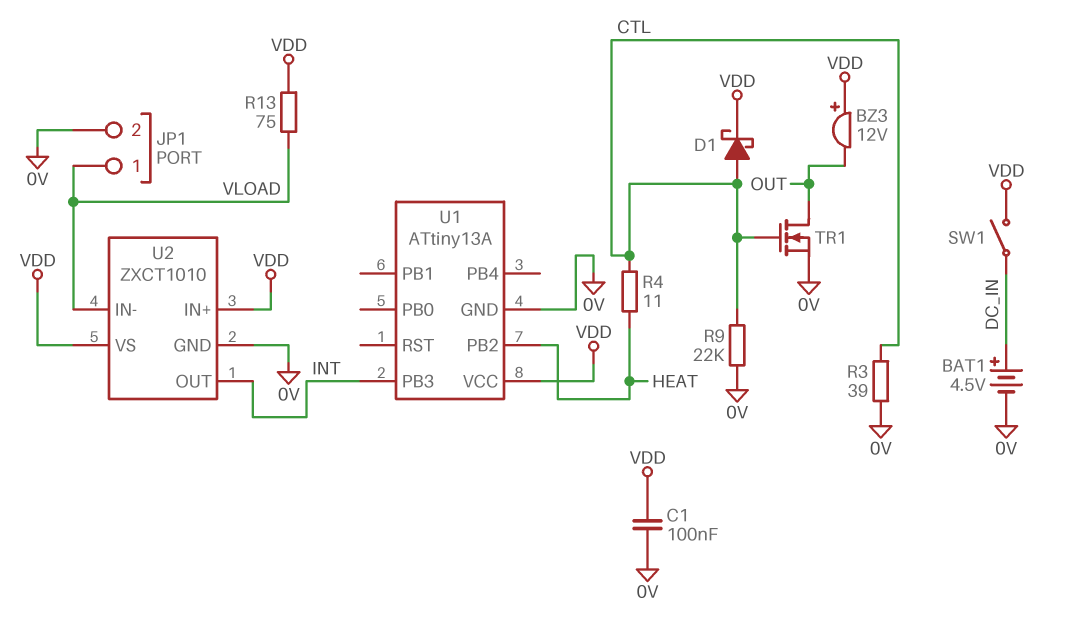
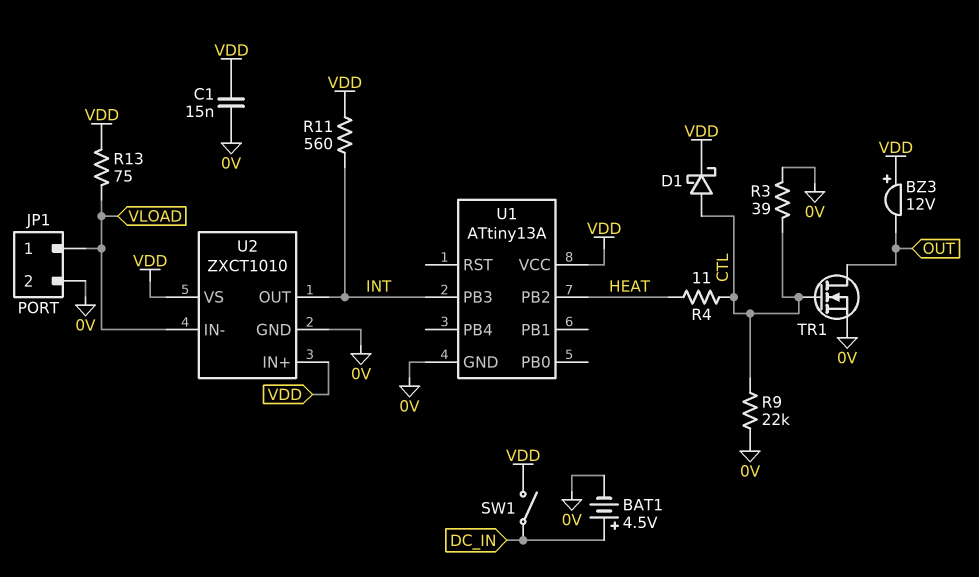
C1: 100nF (0V, VDD) -> 15nF (0V, VDD)
R11: none -> 560 (INT, VDD)

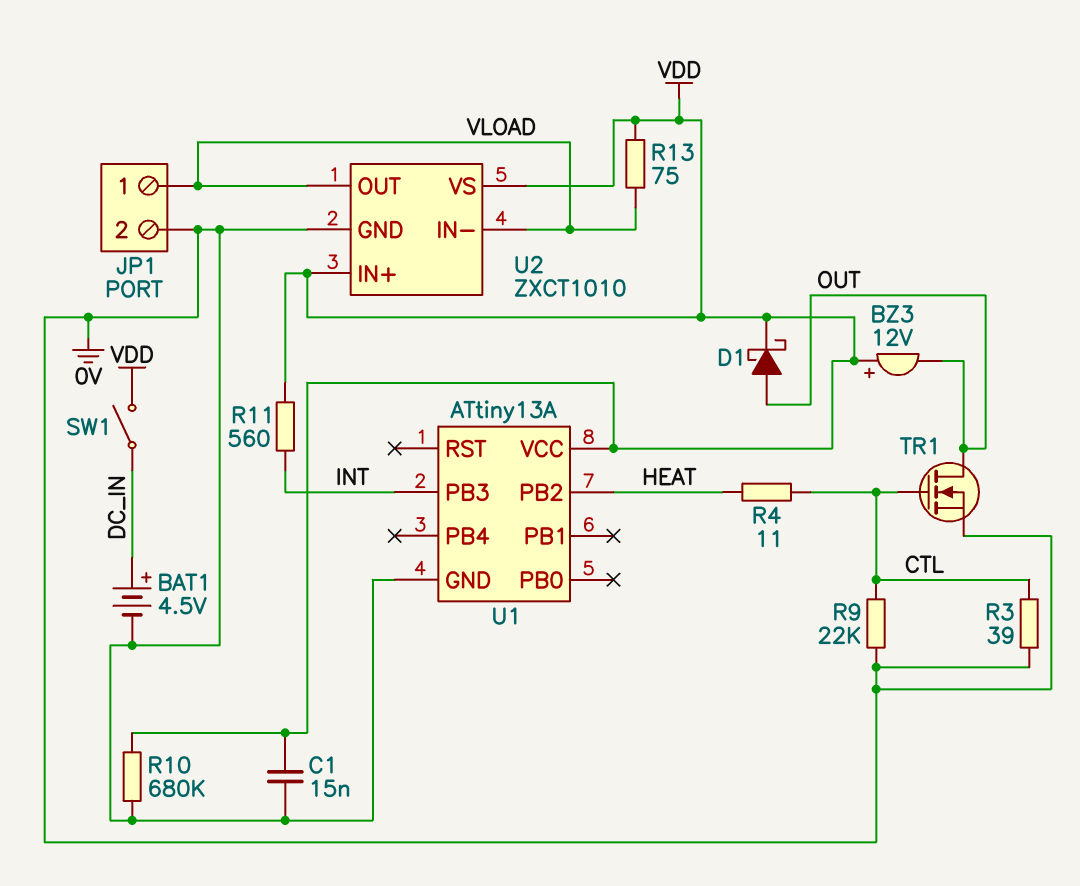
D1: schottky (A CTL, K VDD) -> schottky (A OUT, K VDD)
R10: none -> 680k (0V, VDD)
U2 pin OUT: INT -> VLOAD

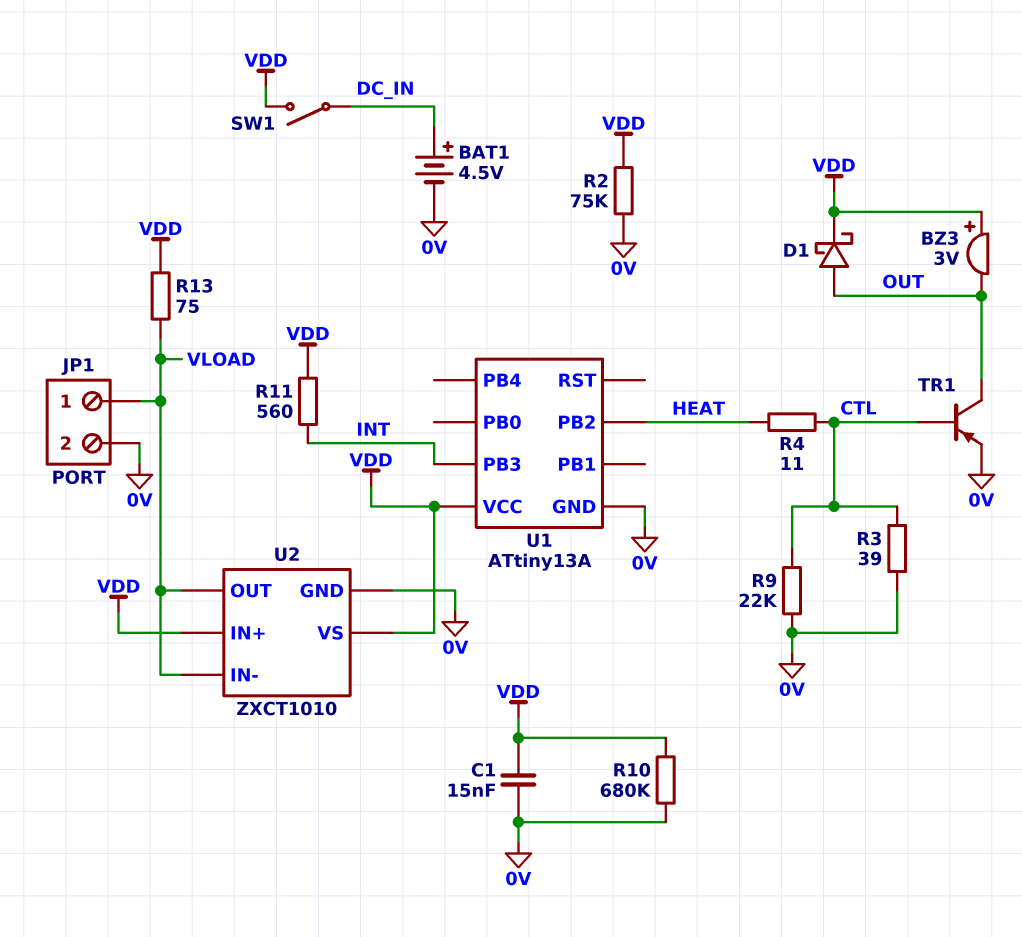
BZ3: buzzer 12V (plus VDD, minus OUT) -> buzzer 3V (plus VDD, minus OUT)
R2: none -> 75k (0V, VDD)
TR1: NMOS (G CTL, D OUT, S 0V) -> PNP (B CTL, C OUT, E 0V)

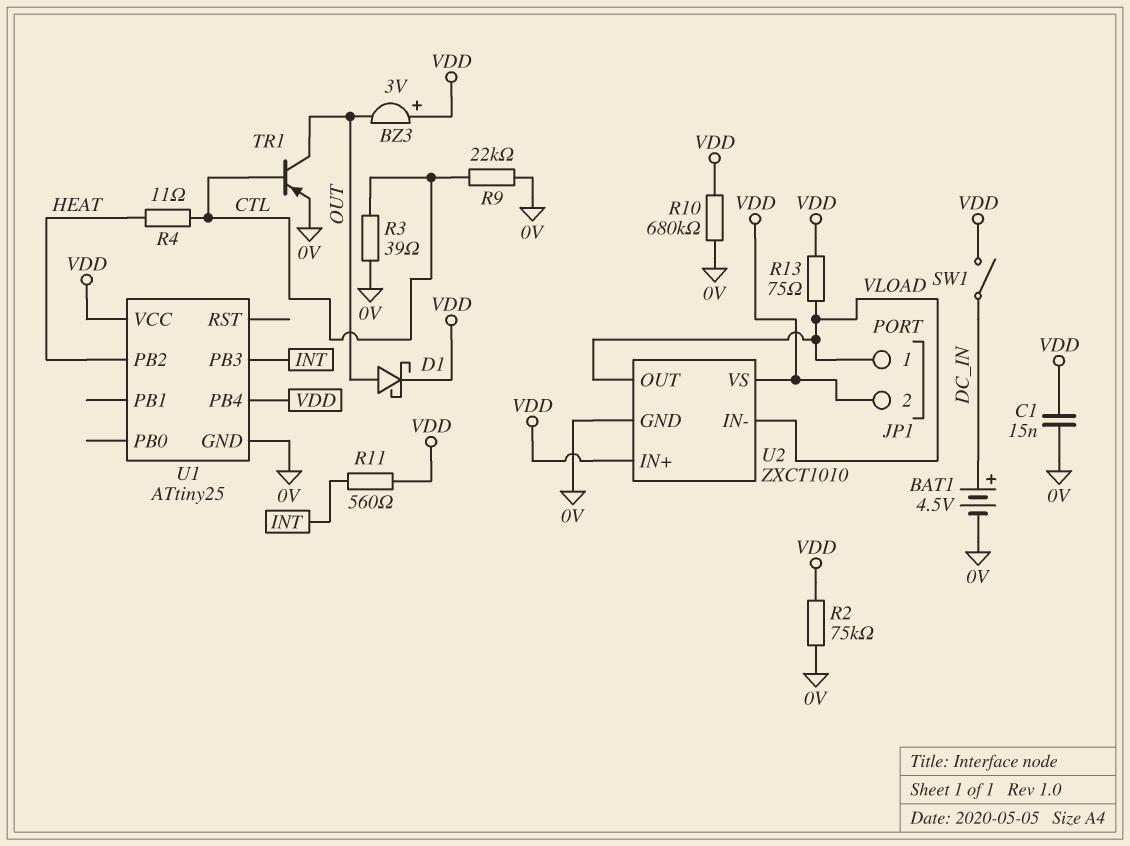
JP1 pin 2: 0V -> VDD
U1: ATtiny13A -> ATtiny25
U1 pin PB4: none -> VDD

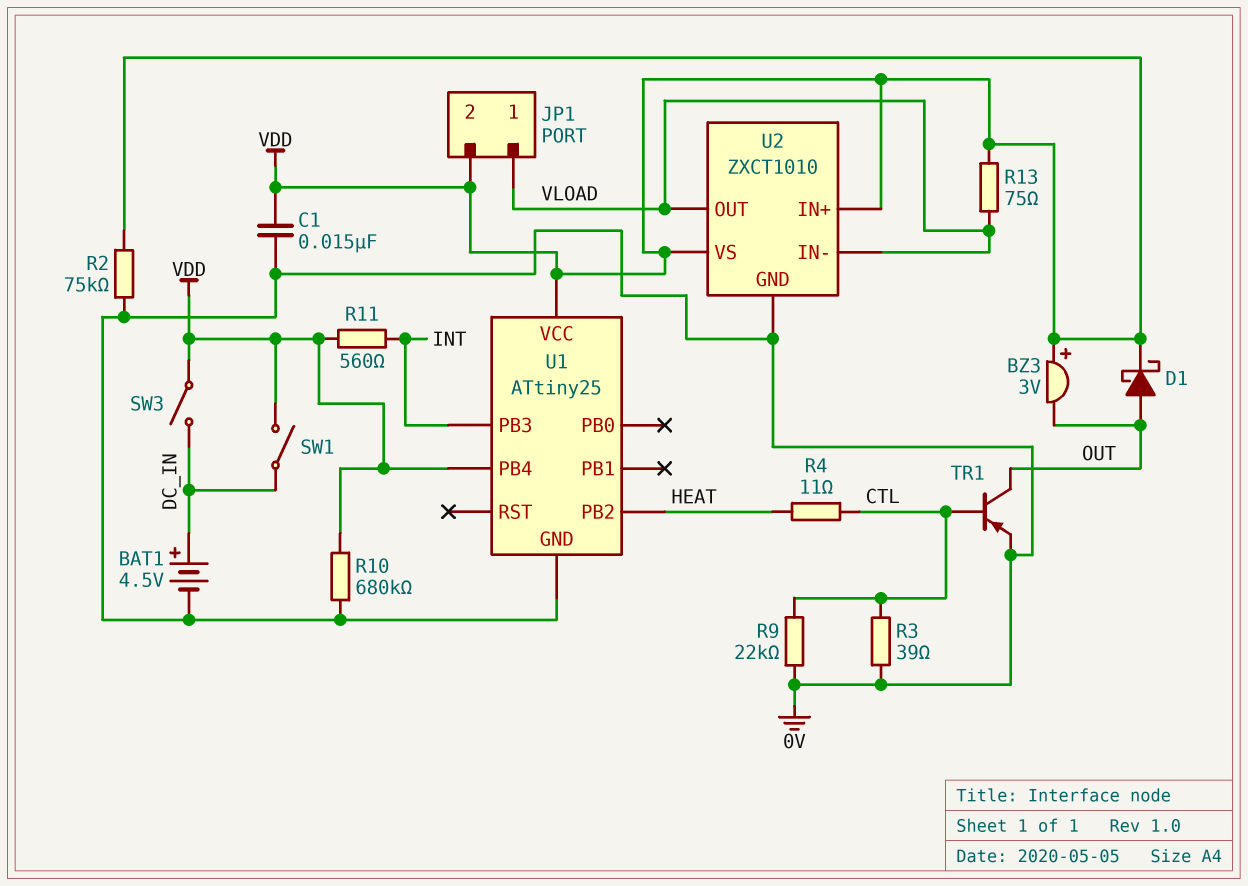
SW3: none -> switch (DC_IN, VDD)

